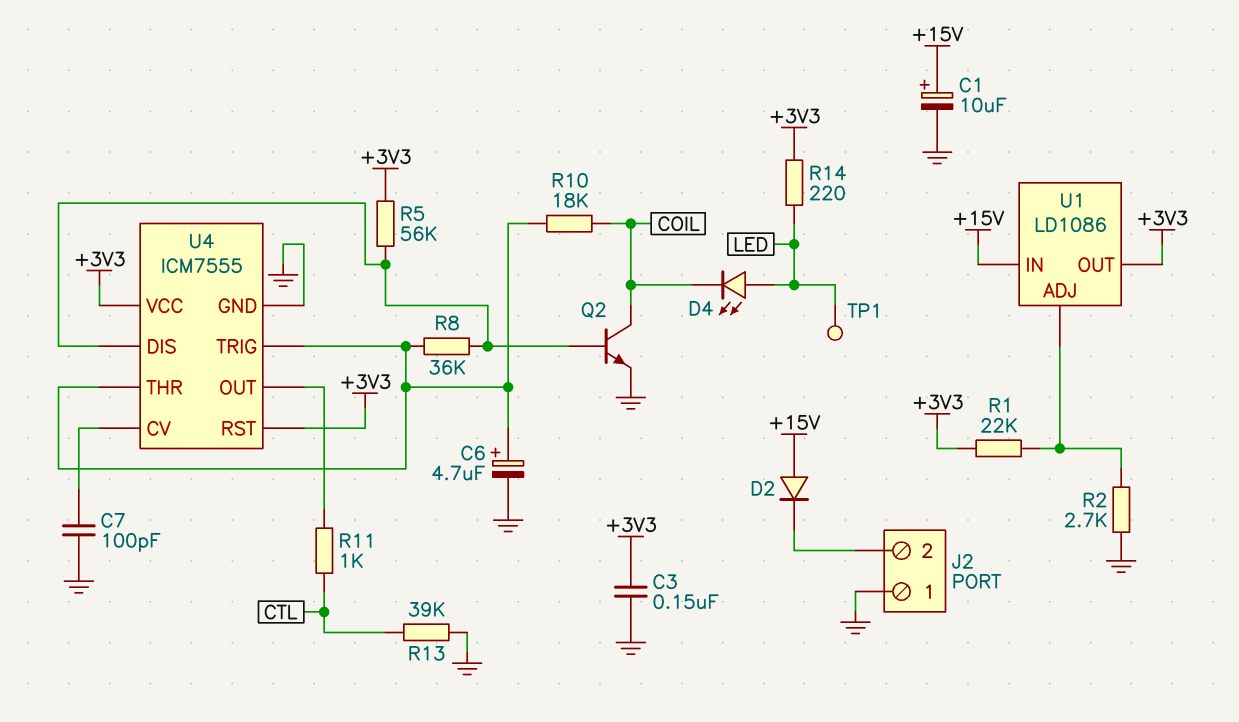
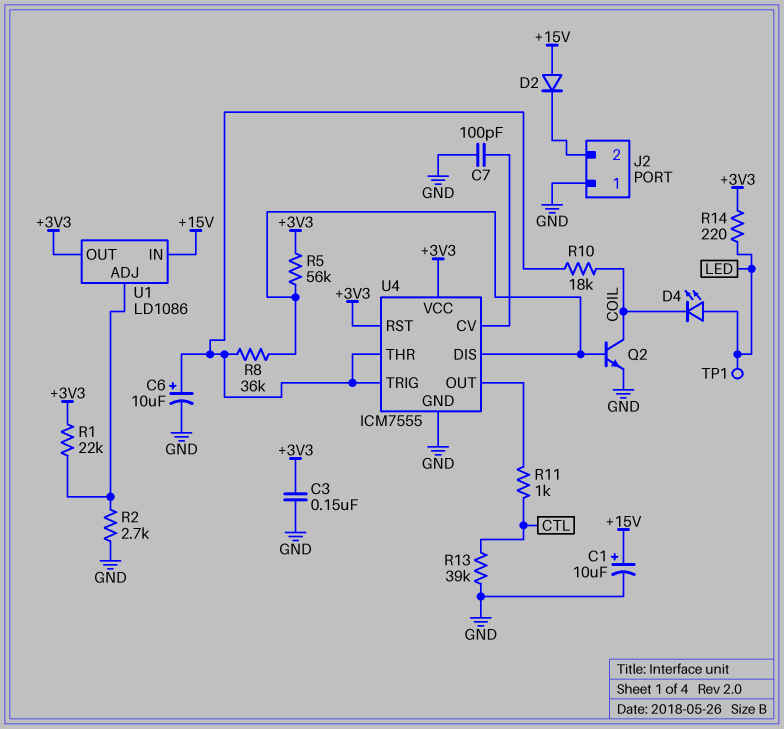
C6: 4.7uF (plus U4/THR, minus GND) -> 10uF (plus U4/THR, minus GND)

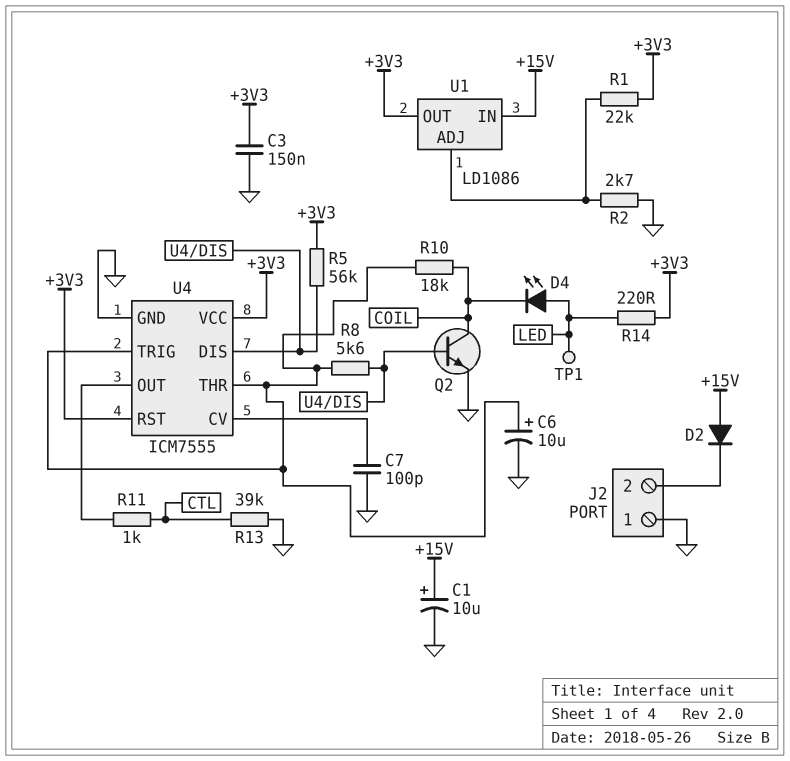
R8: 36k (U4/DIS, U4/THR) -> 5.6k (U4/DIS, U4/THR)

